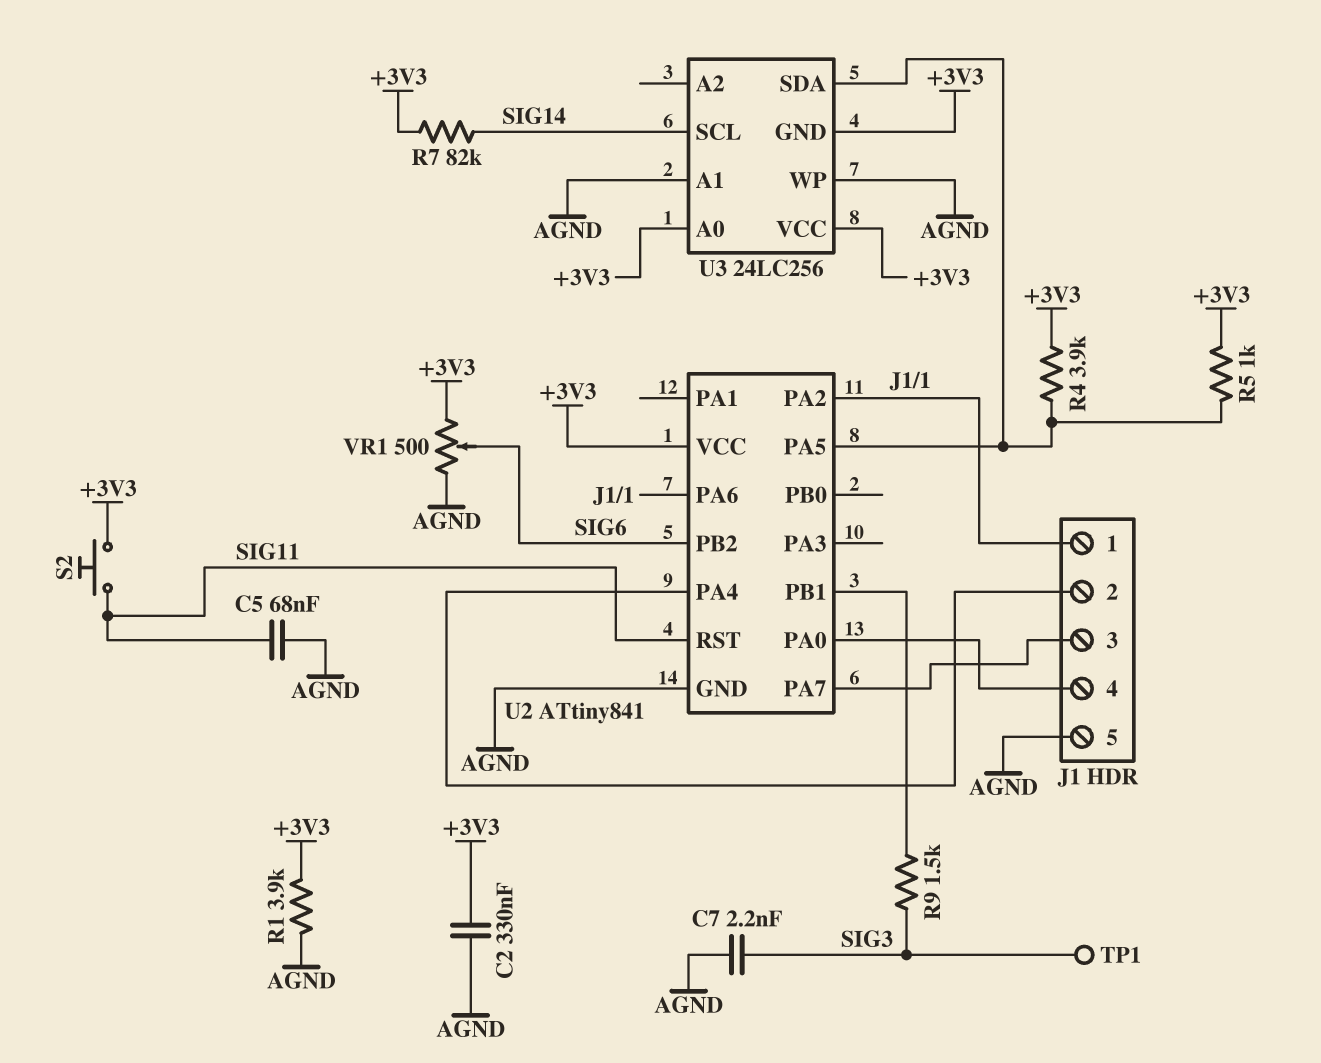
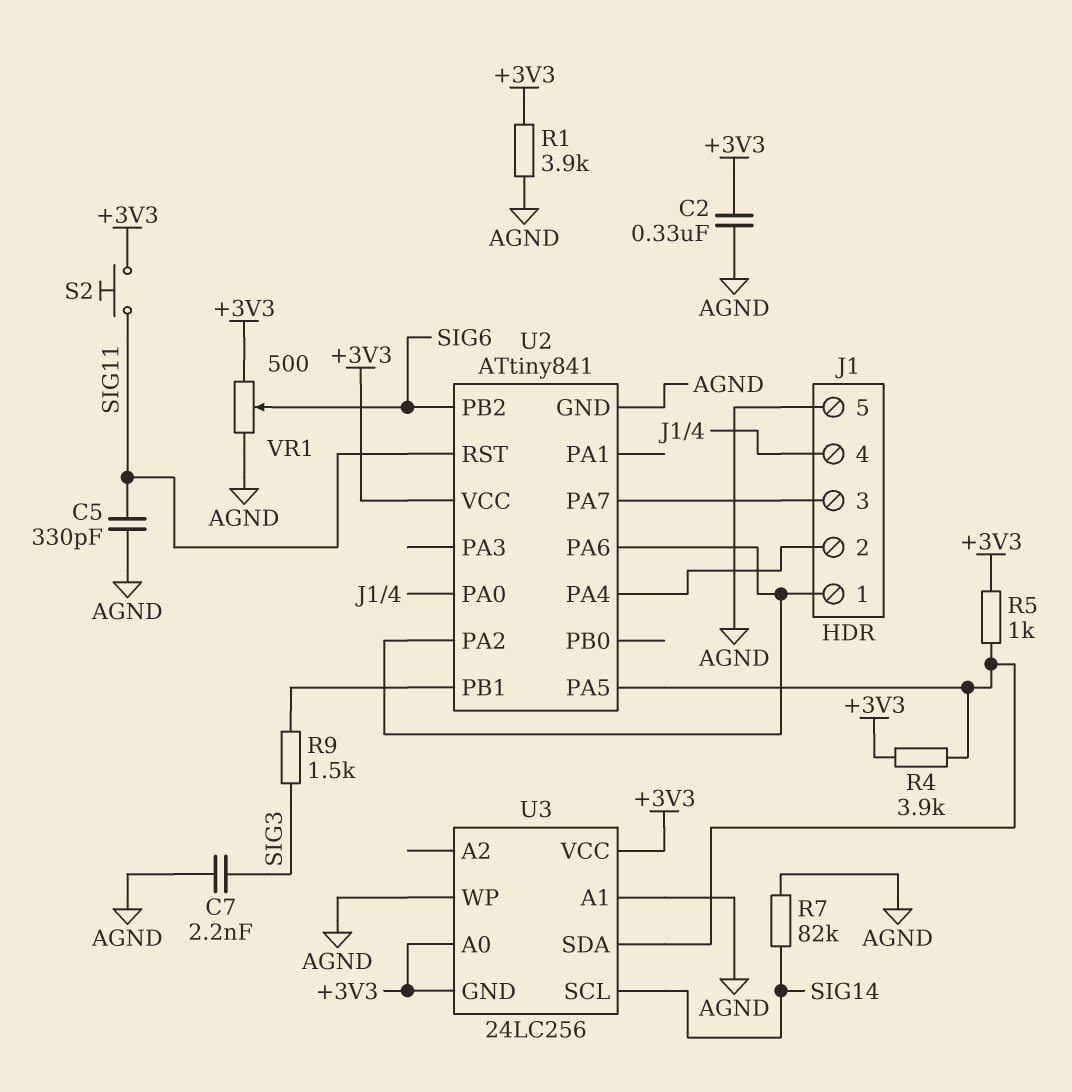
C5: 68nF (AGND, SIG11) -> 330pF (AGND, SIG11)
R7: 82k (+3V3, SIG14) -> 82k (AGND, SIG14)
TP1: test point (SIG3) -> none

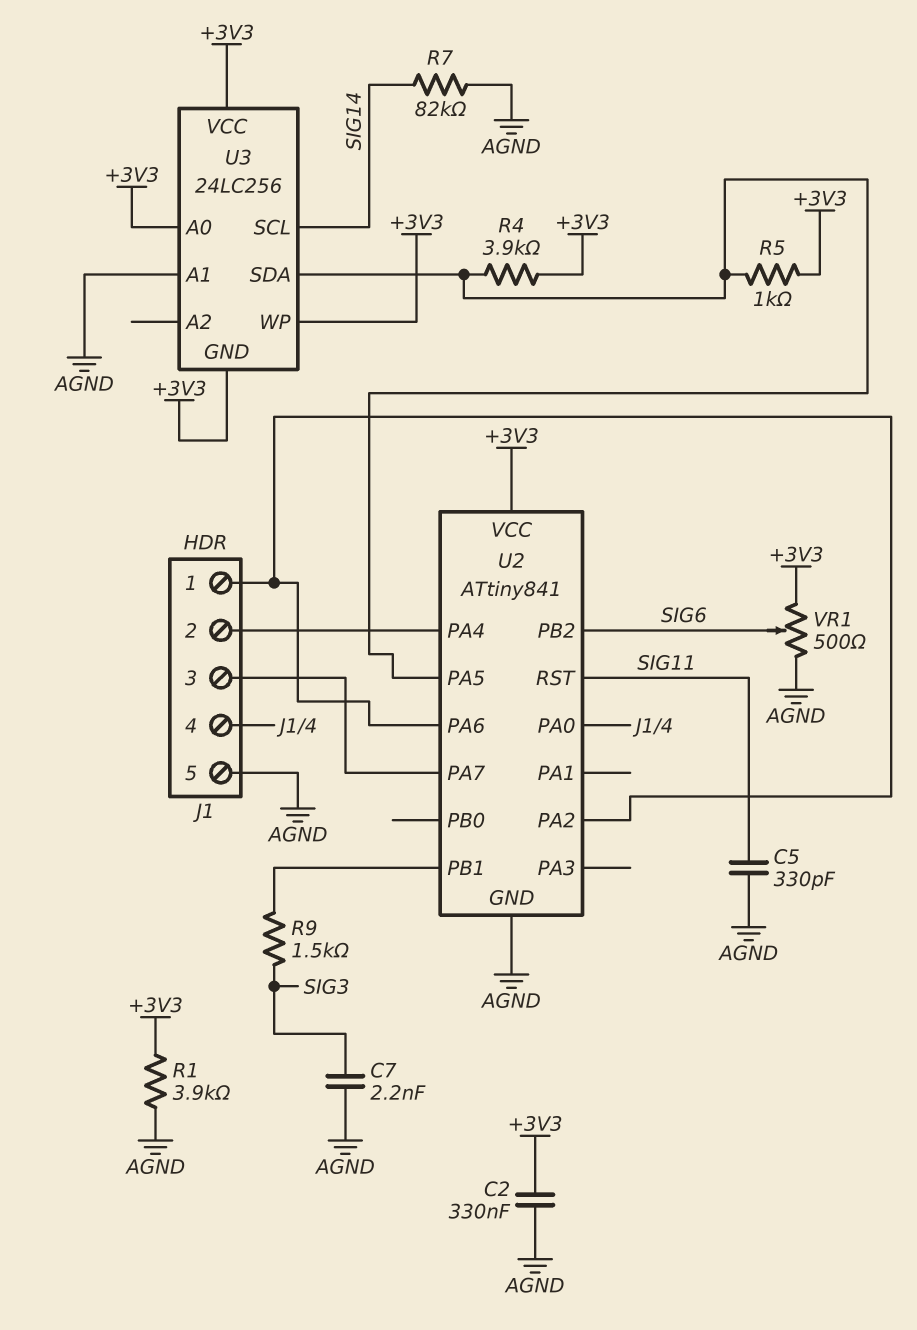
S2: button (+3V3, SIG11) -> none
U3 pin WP: AGND -> +3V3

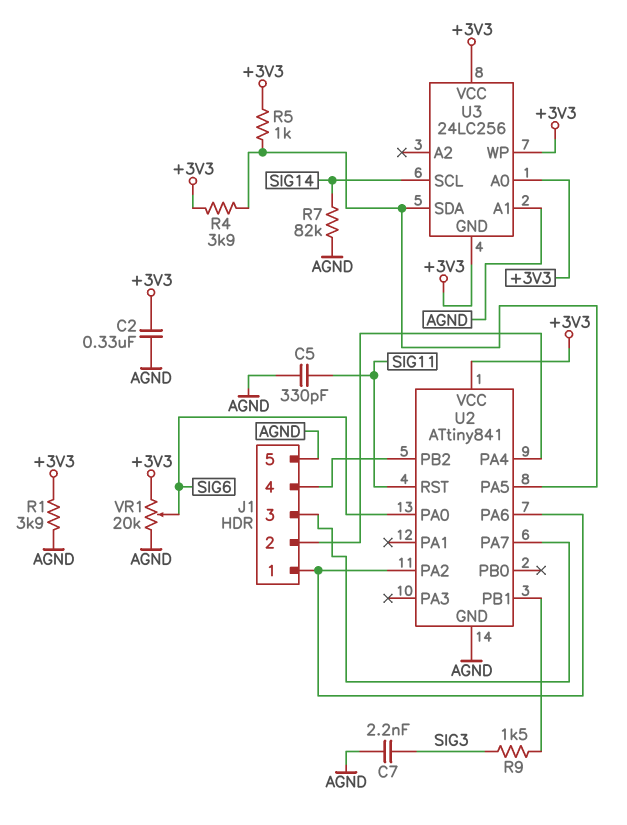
U2 pin PA0: J1/4 -> SIG6
U2 pin PB2: SIG6 -> J1/4
VR1: 500 (+3V3, AGND, wiper SIG6) -> 20k (+3V3, AGND, wiper SIG6)

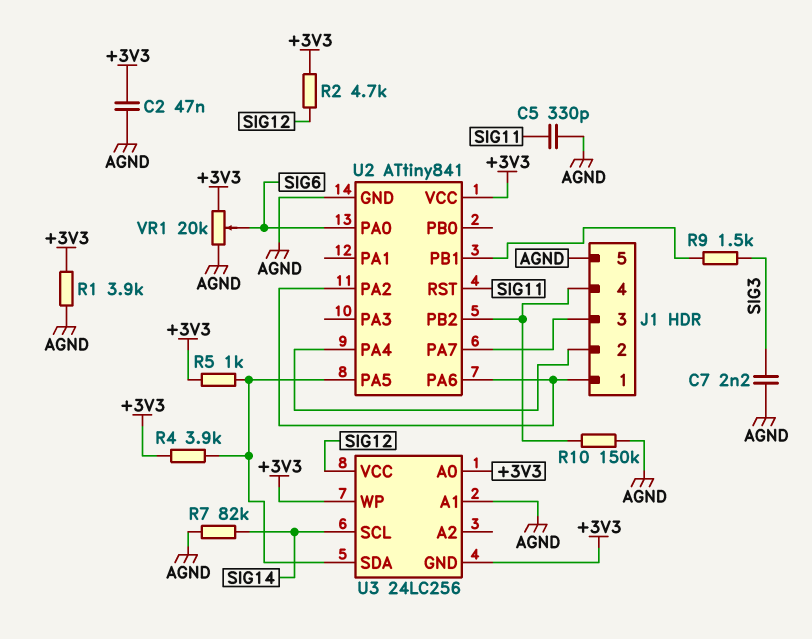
C2: 330nF (+3V3, AGND) -> 47nF (+3V3, AGND)
R2: none -> 4.7k (+3V3, SIG12)
R10: none -> 150k (AGND, J1/4)
U3 pin VCC: +3V3 -> SIG12

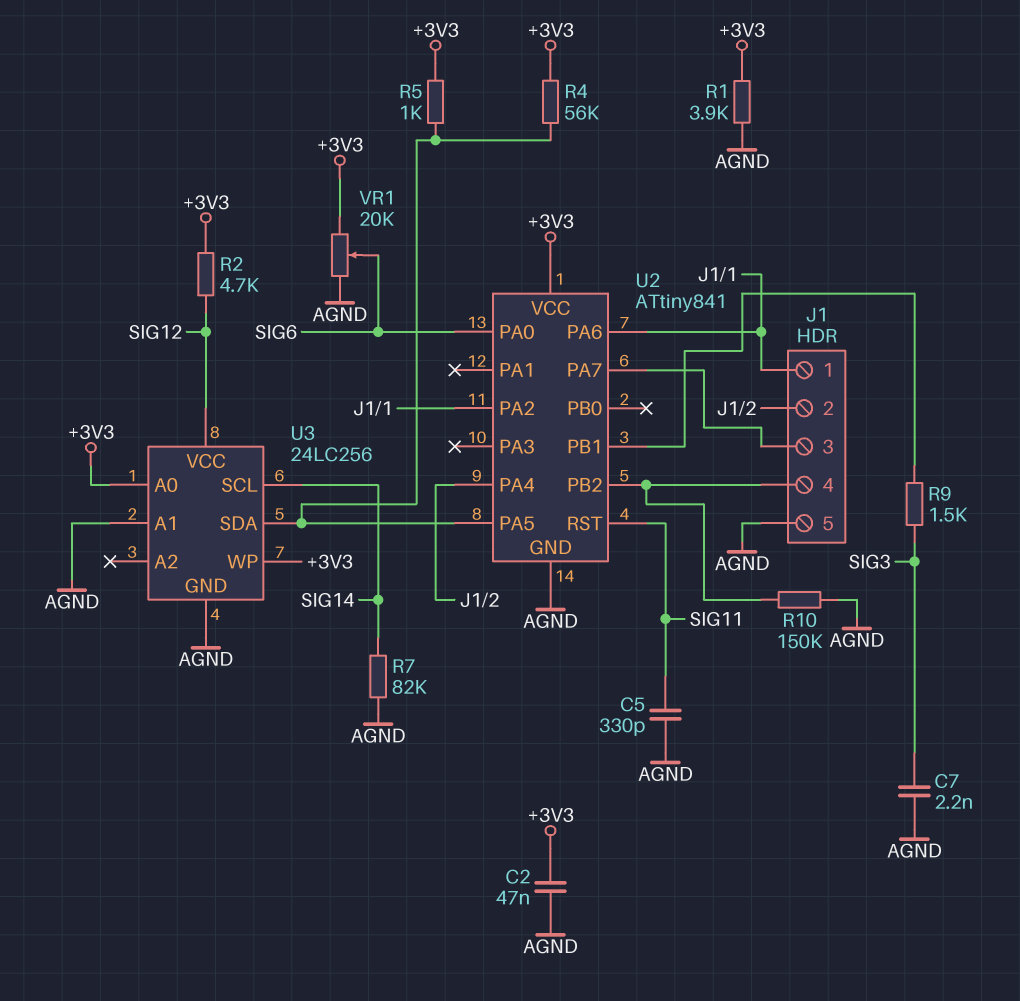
R4: 3.9k (+3V3, U2/PA5) -> 56k (+3V3, U2/PA5)
U3 pin GND: +3V3 -> AGND

